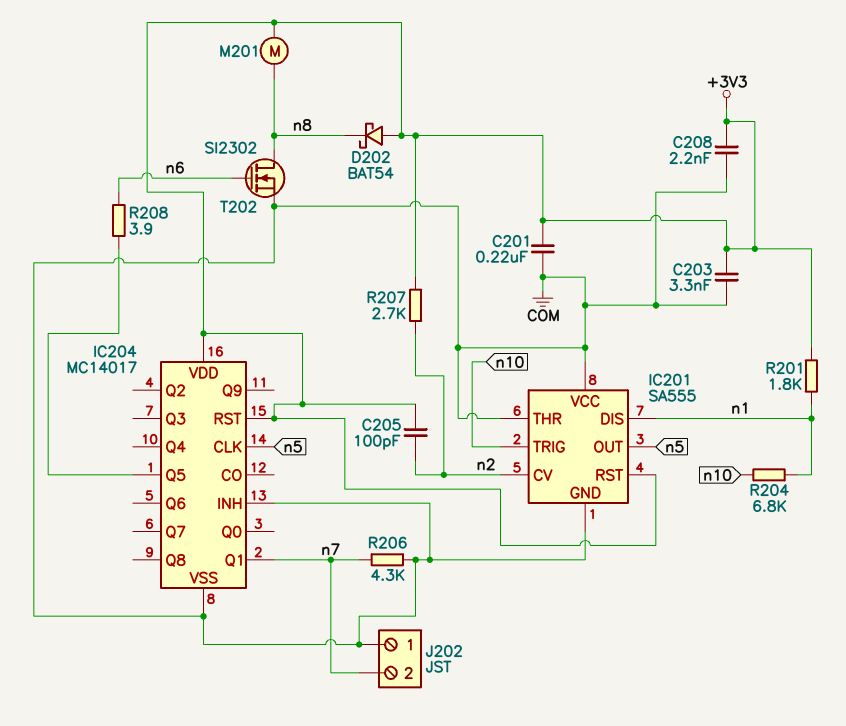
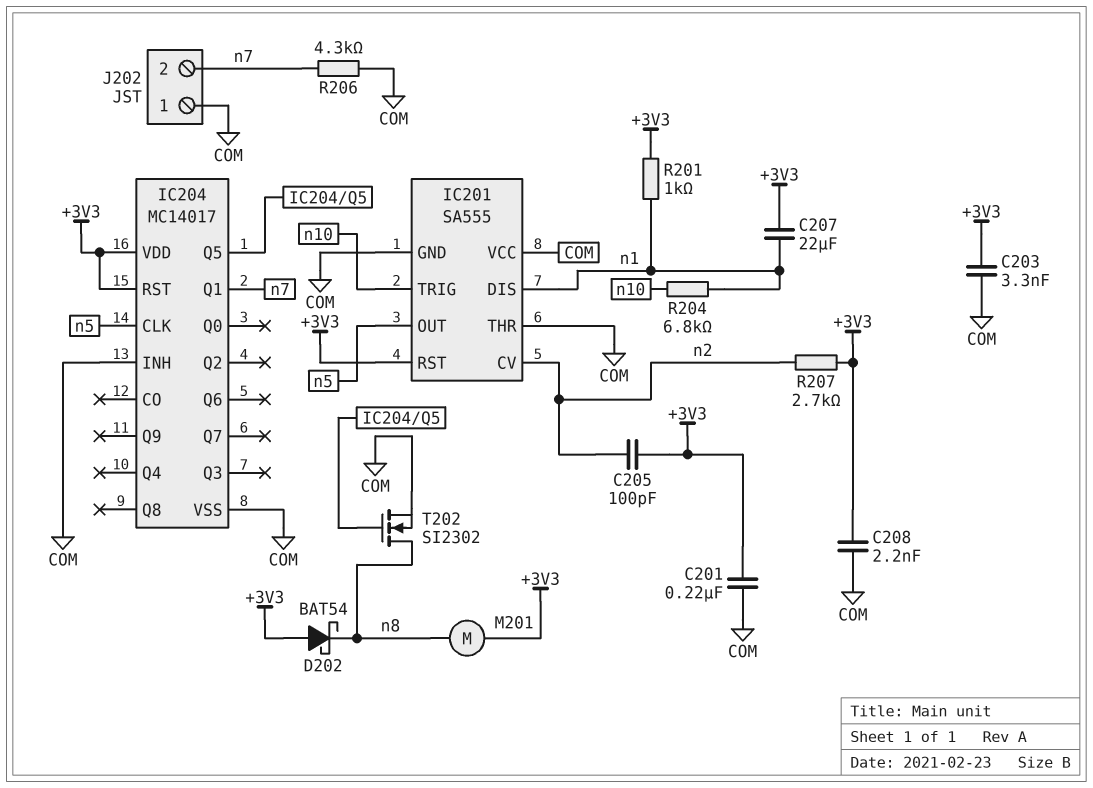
C207: none -> 22uF (+3V3, n1)
R201: 1.8k (+3V3, n1) -> 1k (+3V3, n1)
R208: 3.9 (IC204/Q5, n6) -> none
T202: NMOS SI2302 (G n6, D n8, S COM) -> NMOS SI2302 (G IC204/Q5, D n8, S COM)

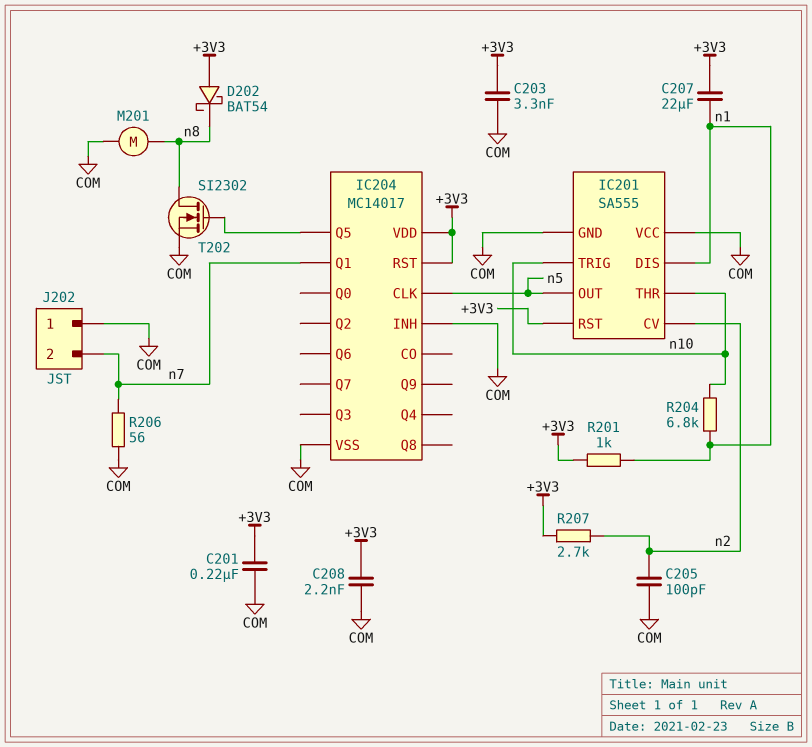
C205: 100pF (+3V3, n2) -> 100pF (COM, n2)
IC201 pin THR: COM -> n10
M201: motor (+3V3, n8) -> motor (COM, n8)
R206: 4.3k (COM, n7) -> 56 (COM, n7)

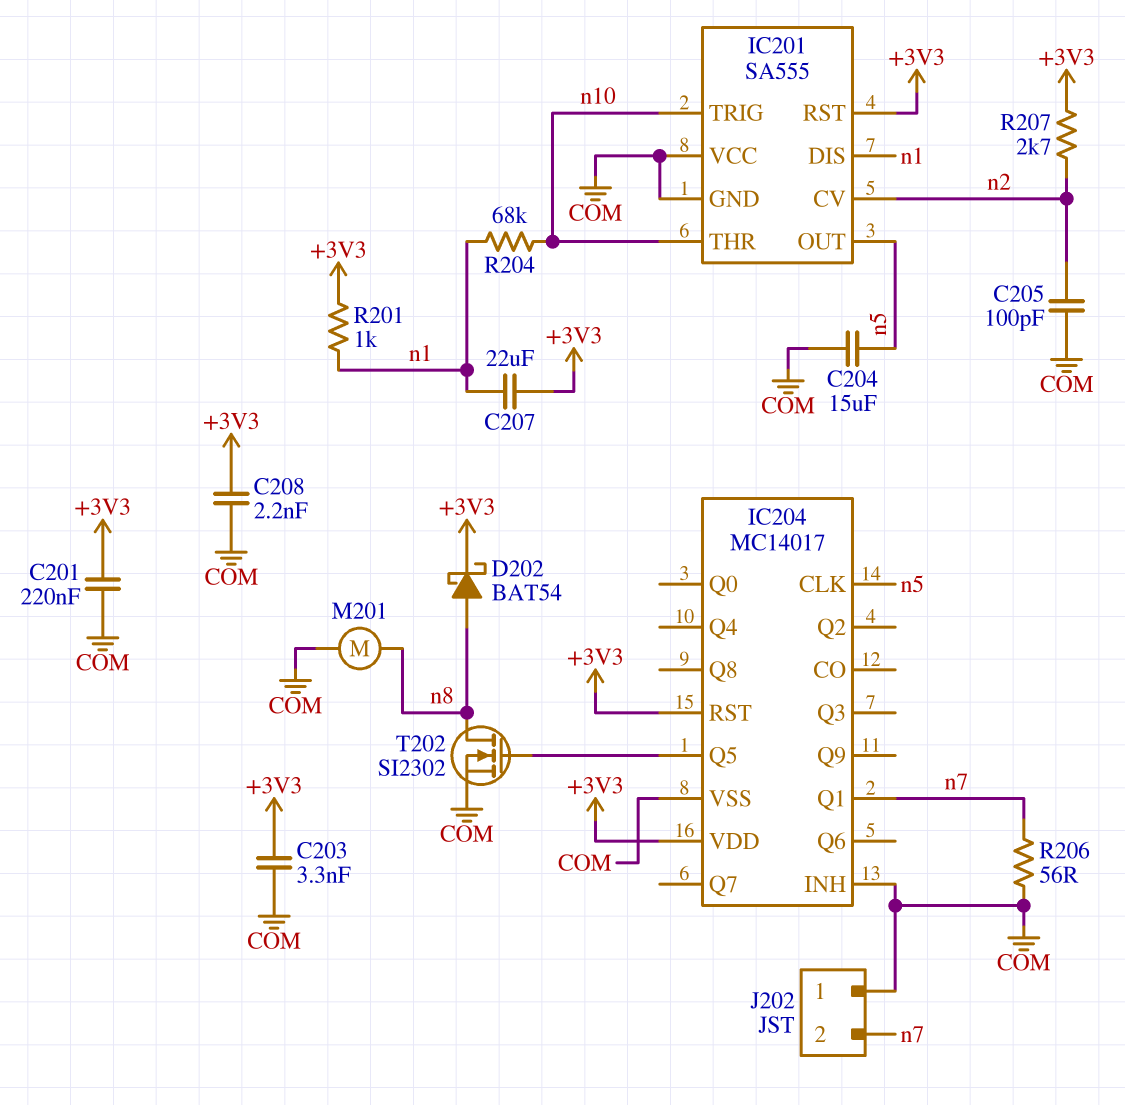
C204: none -> 15uF (COM, n5)
D202: schottky BAT54 (A +3V3, K n8) -> schottky BAT54 (A n8, K +3V3)
R204: 6.8k (n1, n10) -> 68k (n1, n10)

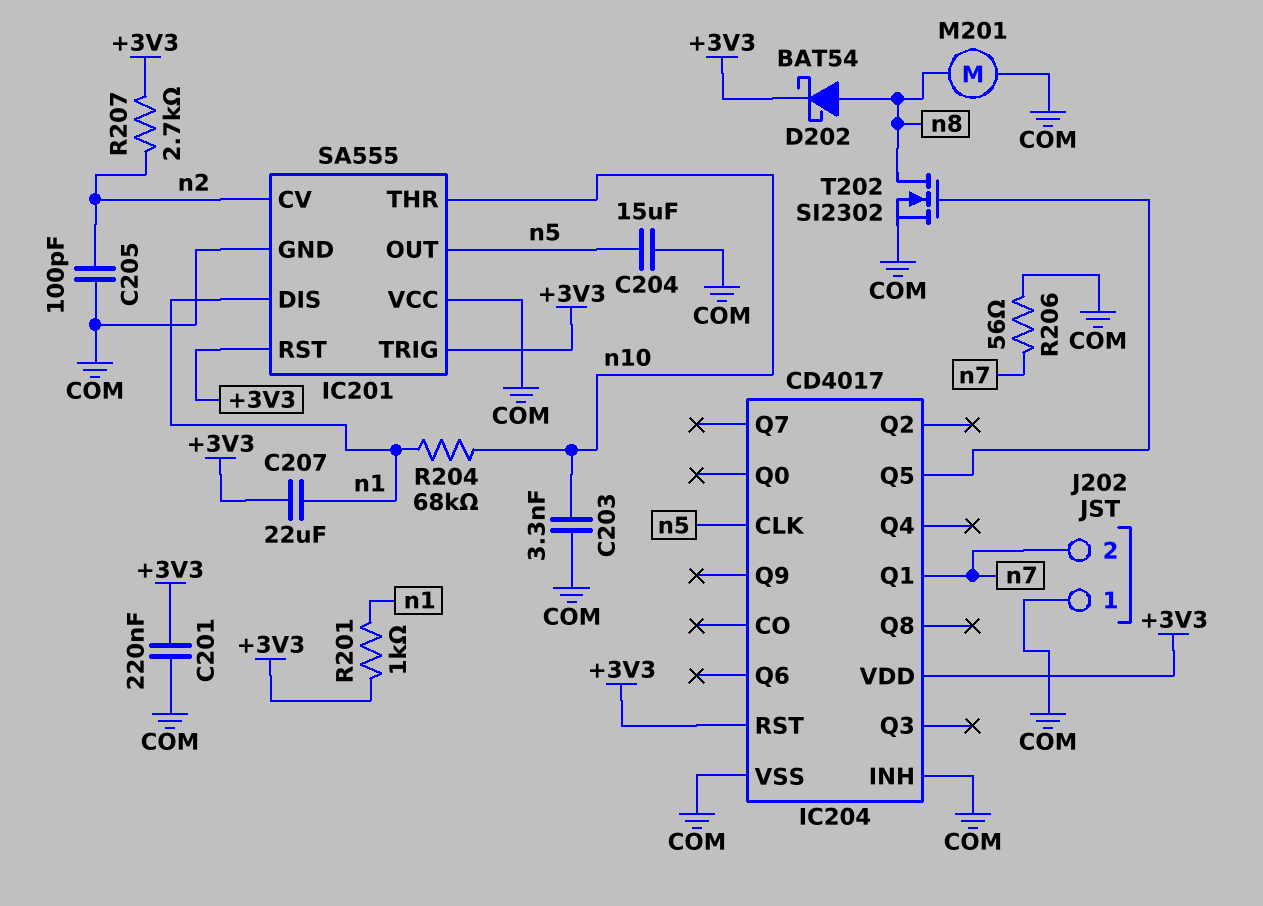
C203: 3.3nF (+3V3, COM) -> 3.3nF (COM, n10)
C208: 2.2nF (+3V3, COM) -> none
IC201 pin TRIG: n10 -> +3V3
IC204: MC14017 -> CD4017

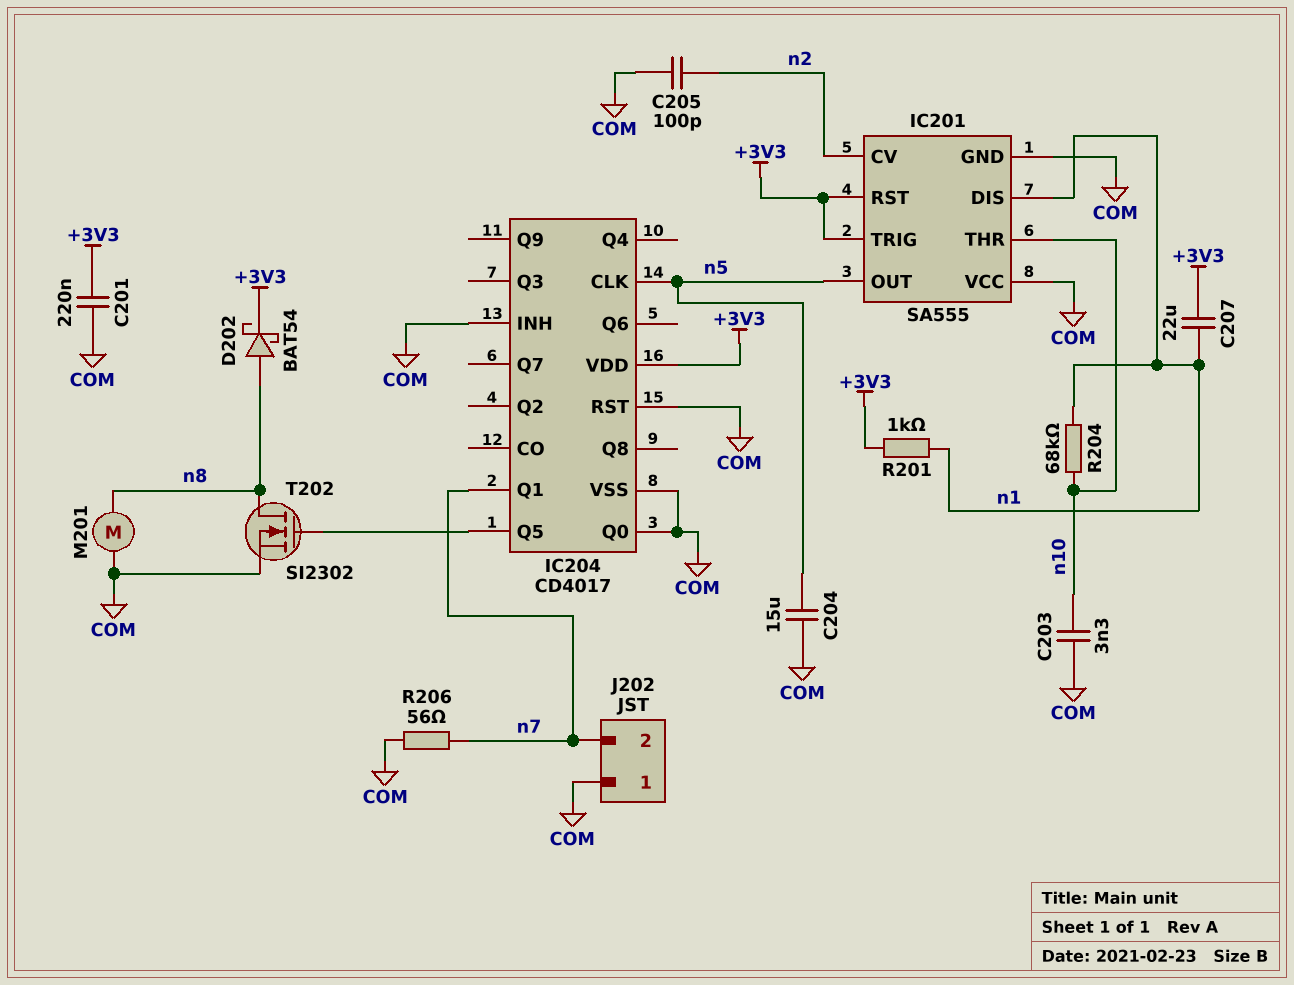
IC204 pin Q0: none -> COM
IC204 pin RST: +3V3 -> COM
R207: 2.7k (+3V3, n2) -> none

